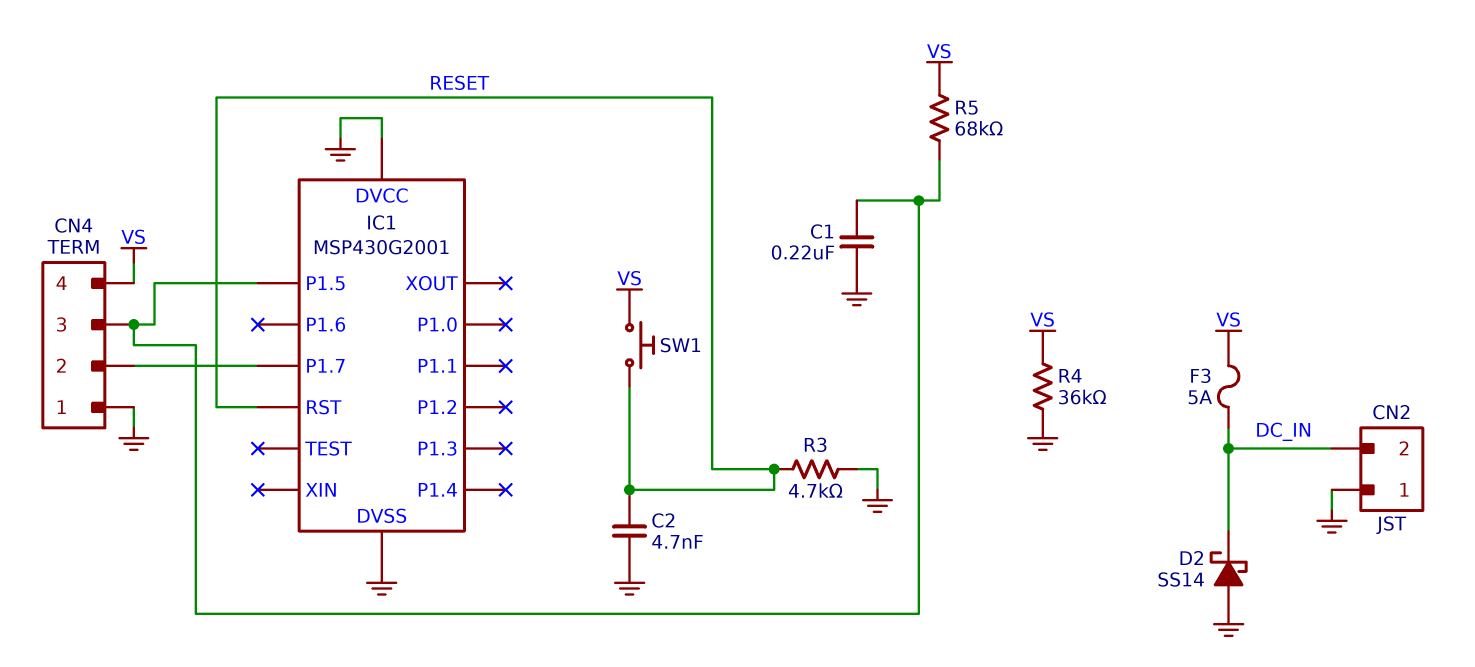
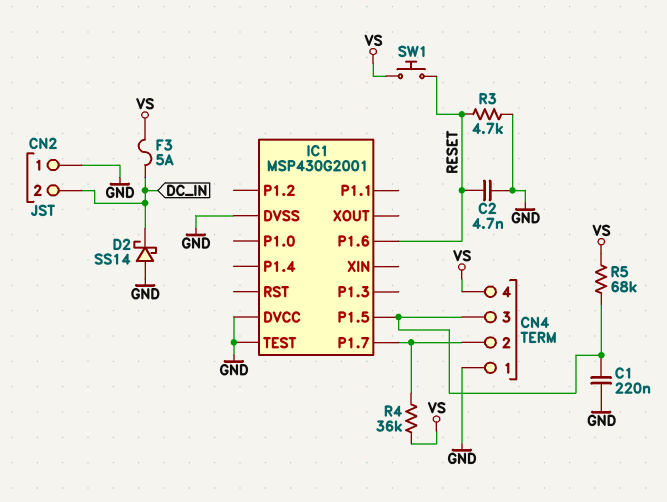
IC1 pin P1.6: none -> RESET
IC1 pin RST: RESET -> none
IC1 pin TEST: none -> GND
R4: 36k (GND, VS) -> 36k (CN4/2, VS)

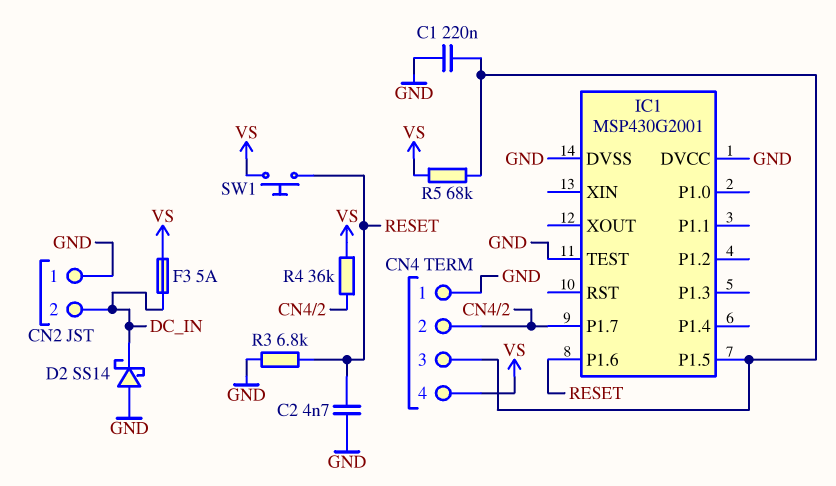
R3: 4.7k (GND, RESET) -> 6.8k (GND, RESET)

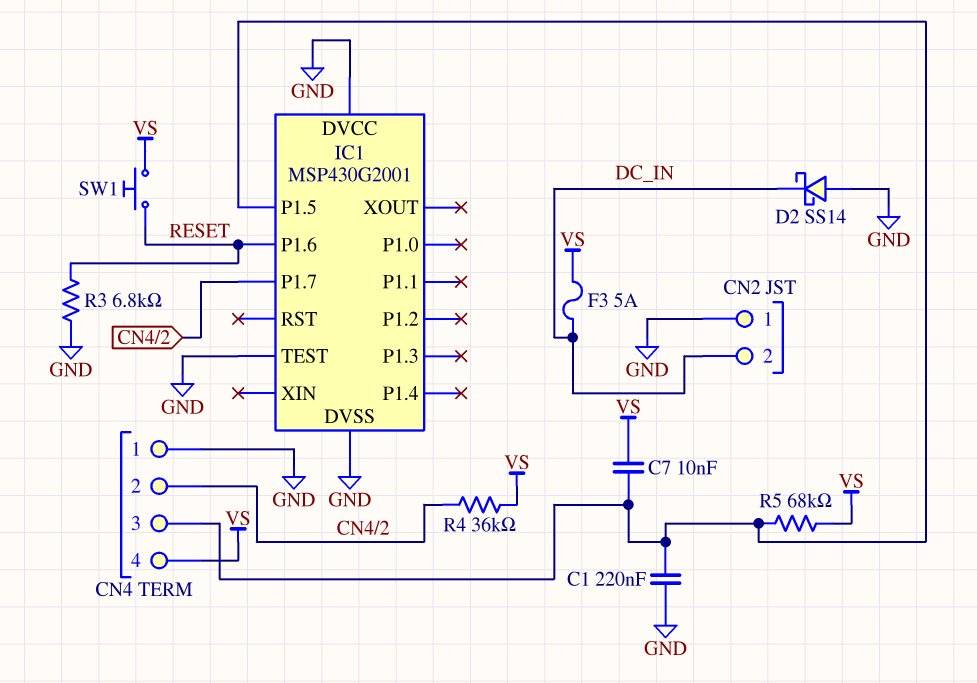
C2: 4.7nF (GND, RESET) -> none
C7: none -> 10nF (CN4/3, VS)

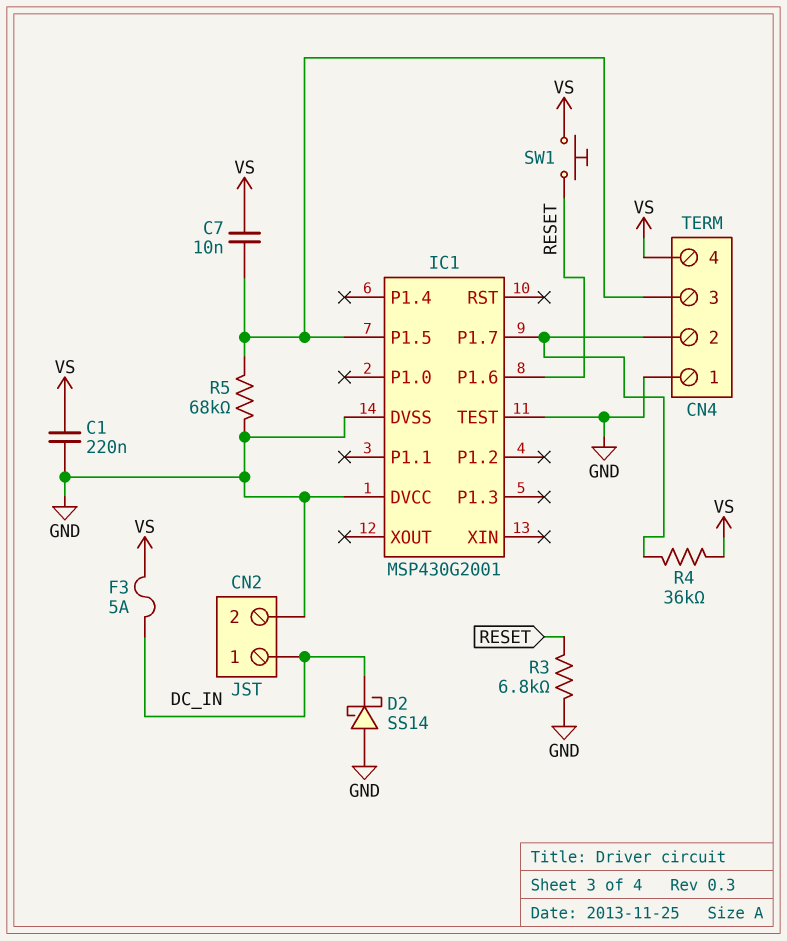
C1: 220nF (CN4/3, GND) -> 220nF (GND, VS)
CN2 pin 1: GND -> DC_IN
CN2 pin 2: DC_IN -> GND
R5: 68k (CN4/3, VS) -> 68k (CN4/3, GND)

